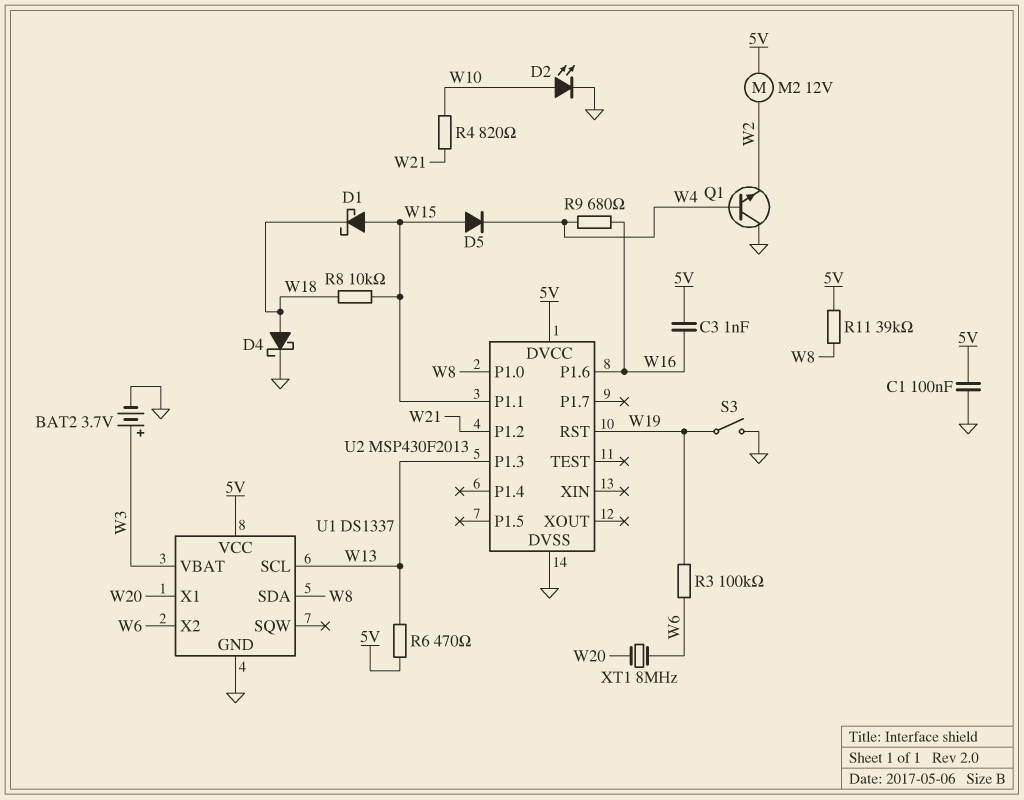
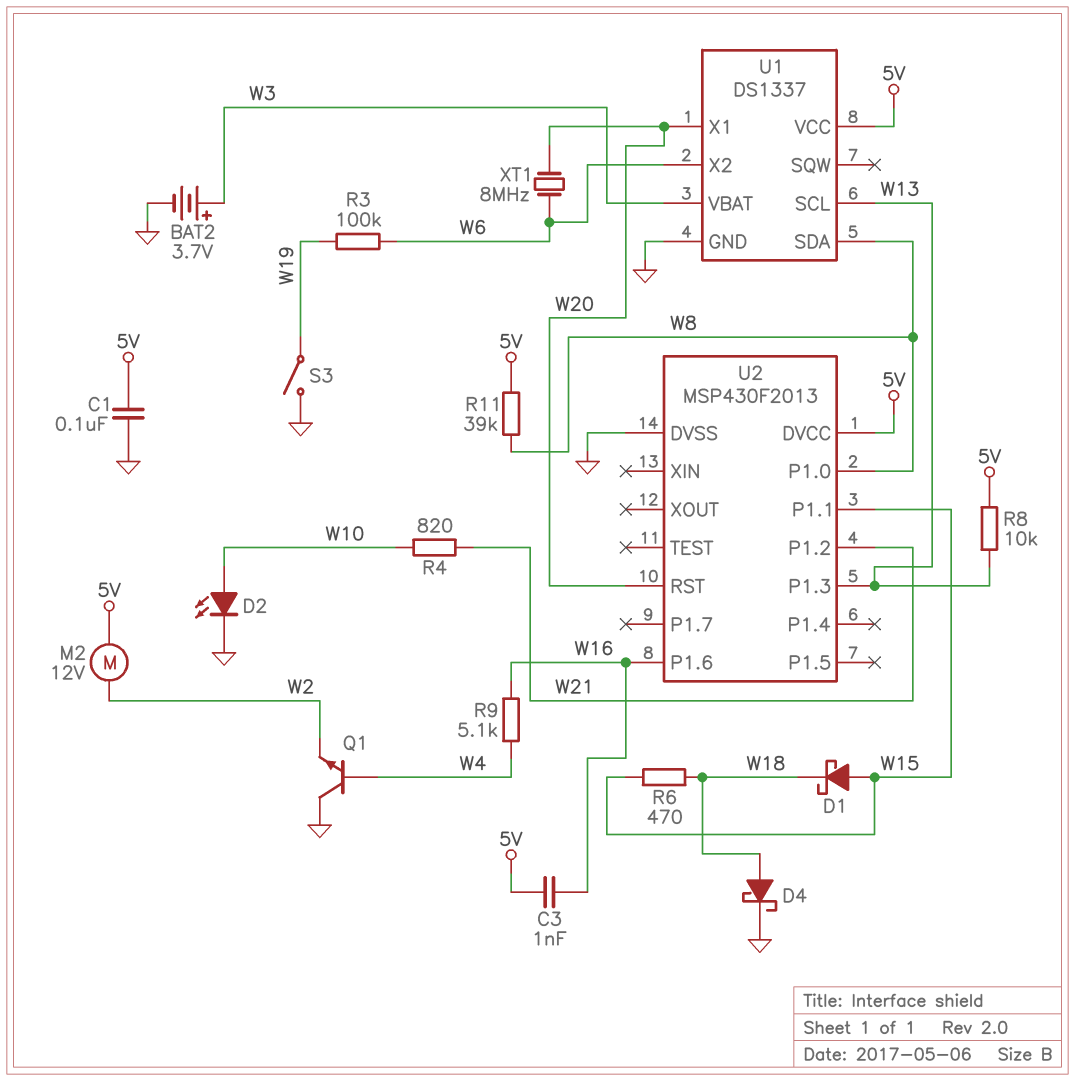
D5: diode (A W15, K W4) -> none
R6: 470 (5V, W13) -> 470 (W15, W18)
R8: 10k (W15, W18) -> 10k (5V, W13)
R9: 680 (W4, W16) -> 5.1k (W4, W16)
U2 pin RST: W19 -> W20

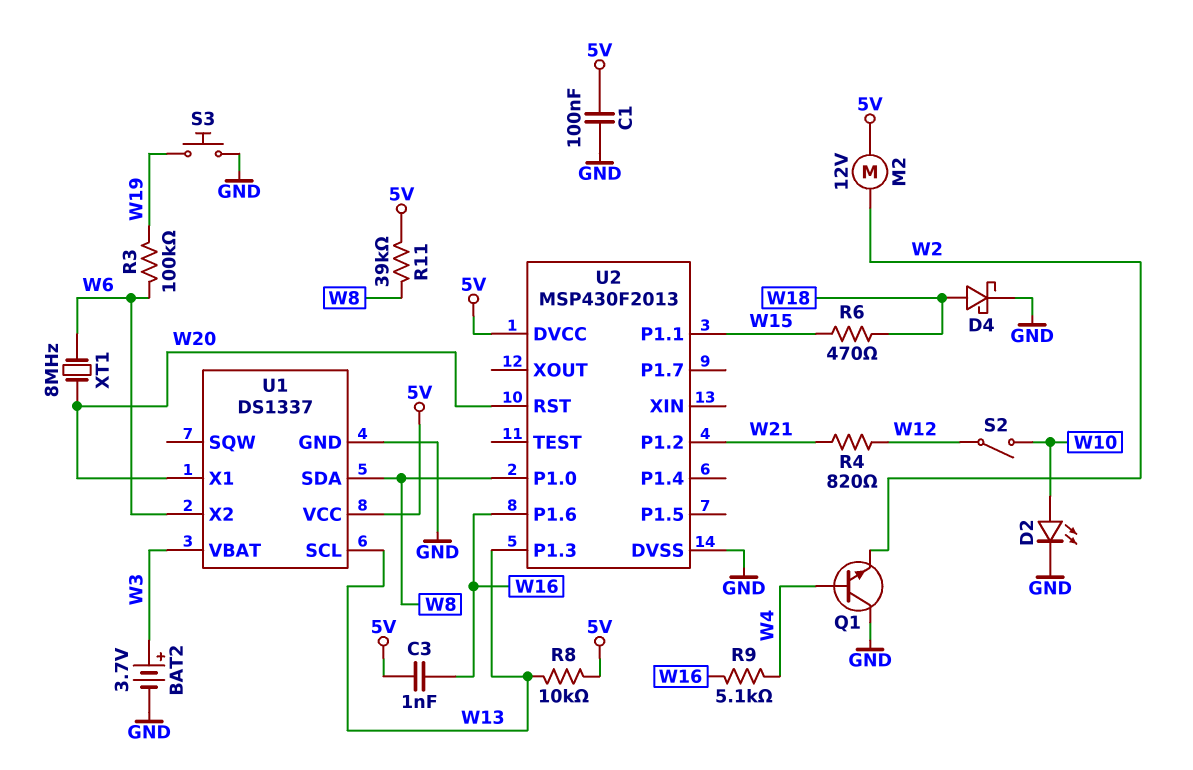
D1: schottky (A W15, K W18) -> none
R4: 820 (W10, W21) -> 820 (W12, W21)
S2: none -> switch (W10, W12)
S3: switch (GND, W19) -> button (GND, W19)

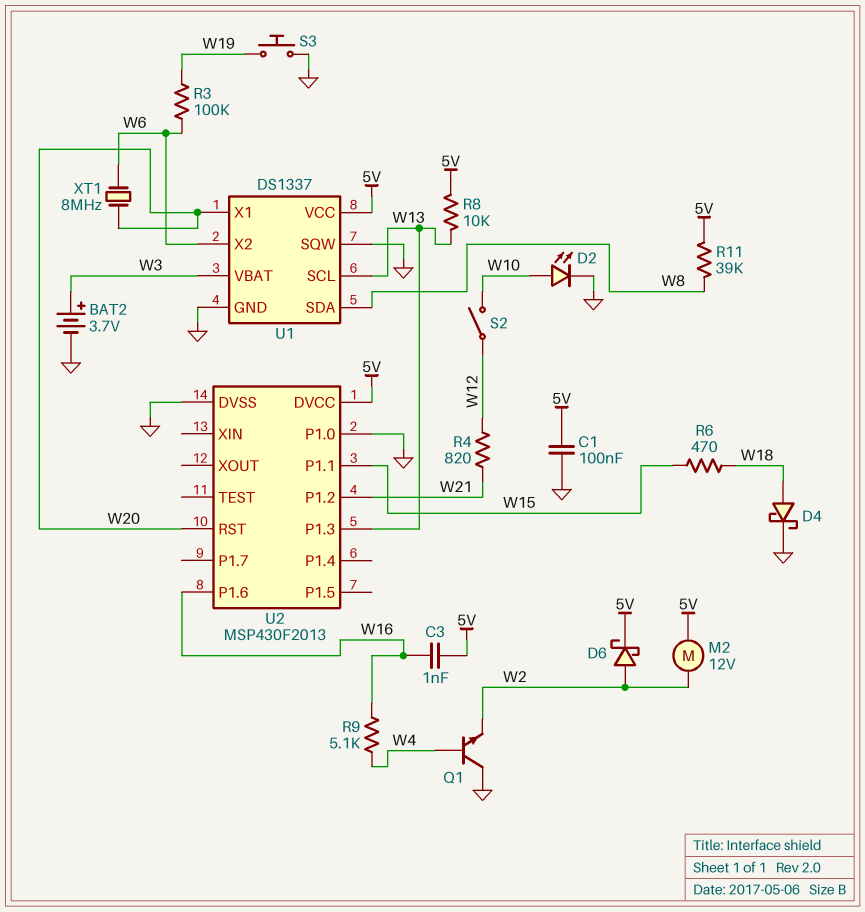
D6: none -> schottky (A W2, K 5V)
U1 pin SQW: none -> GND
U2 pin P1.0: W8 -> GND

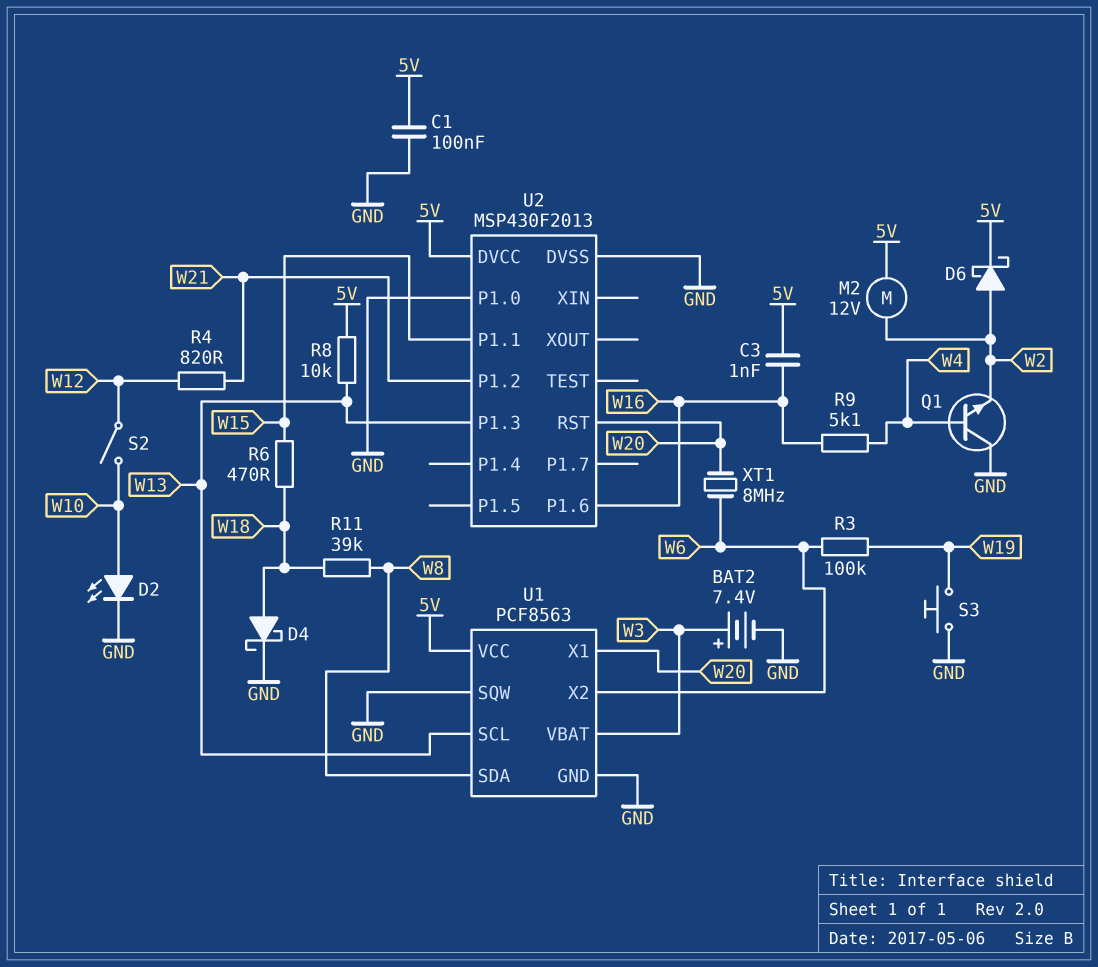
BAT2: 3.7V (plus W3, minus GND) -> 7.4V (plus W3, minus GND)
R11: 39k (5V, W8) -> 39k (W8, W18)
U1: DS1337 -> PCF8563

